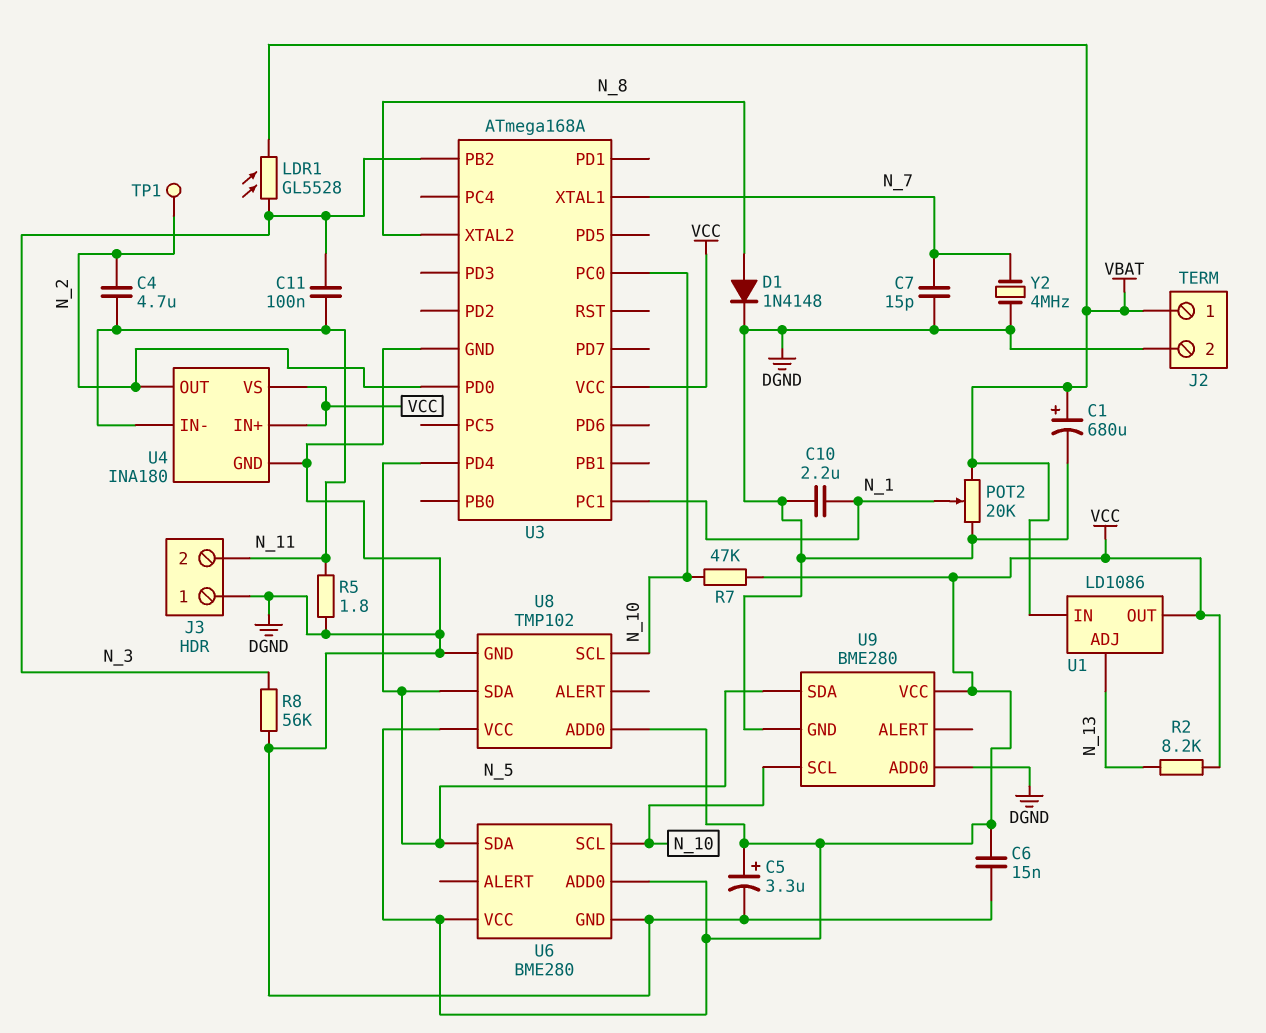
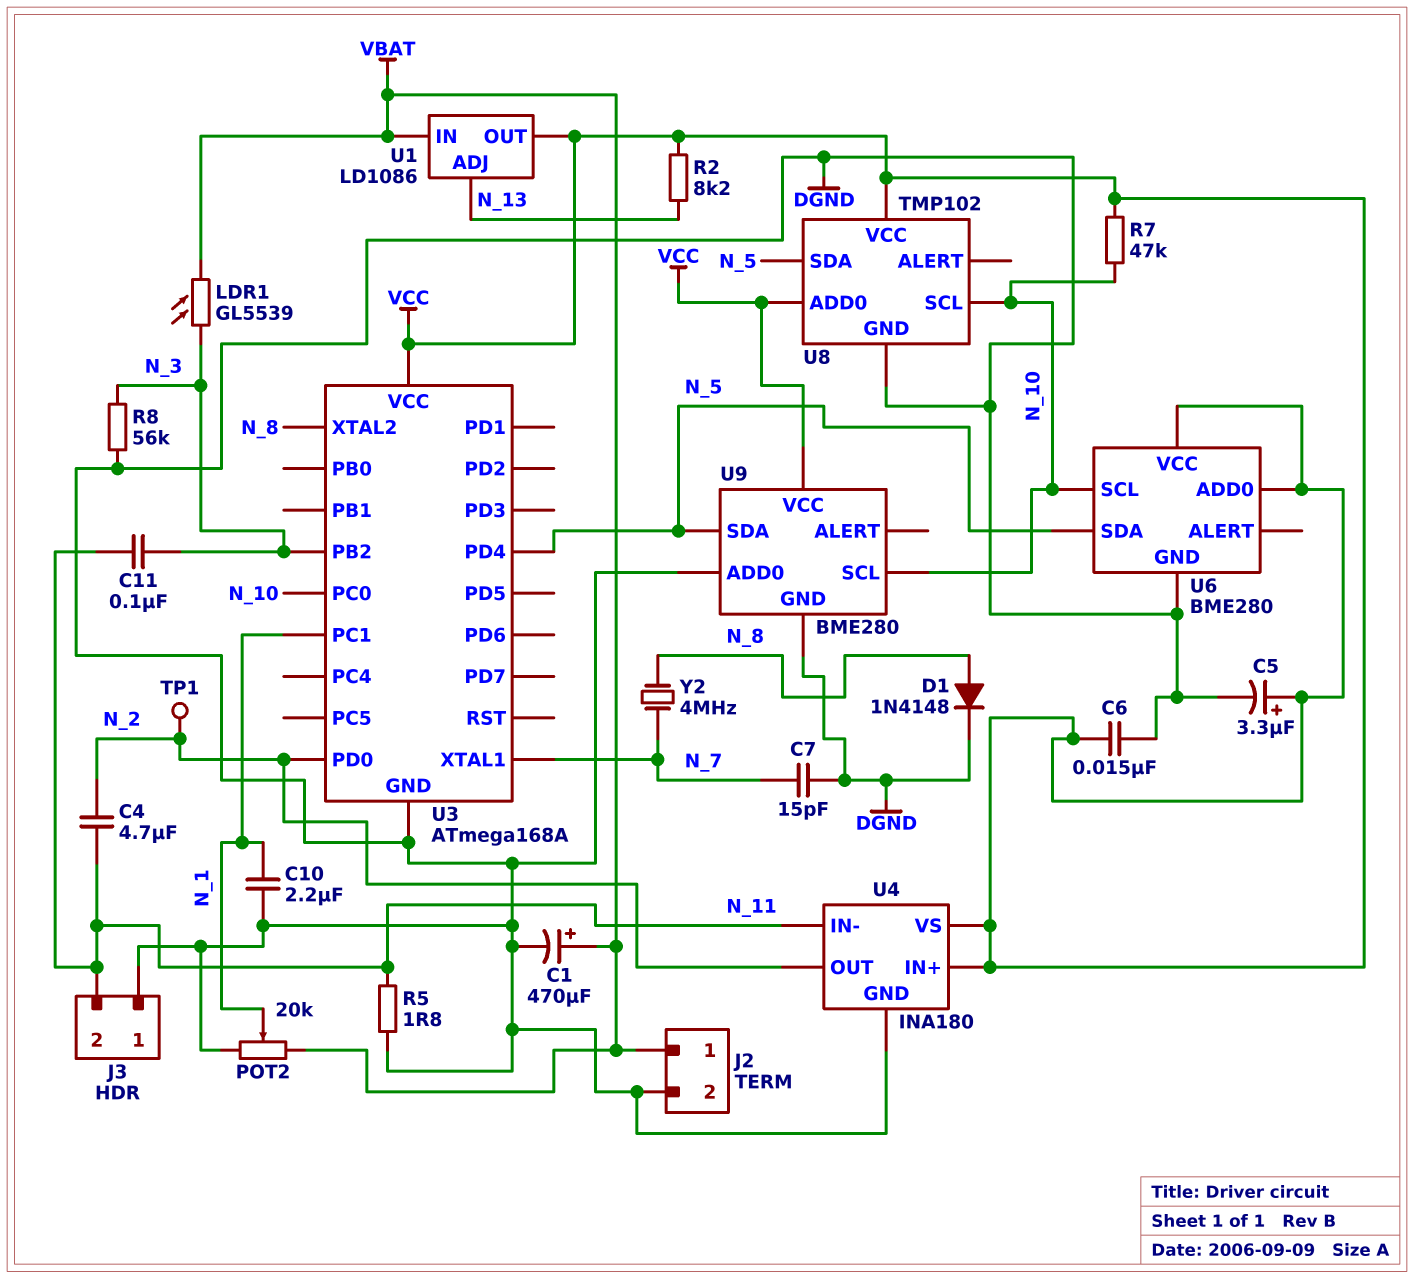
C1: 680uF (plus VBAT, minus DGND) -> 470uF (plus VBAT, minus DGND)
LDR1: GL5528 (N_3, VBAT) -> GL5539 (N_3, VBAT)
Y2: 4MHz (DGND, N_7) -> 4MHz (N_7, N_8)

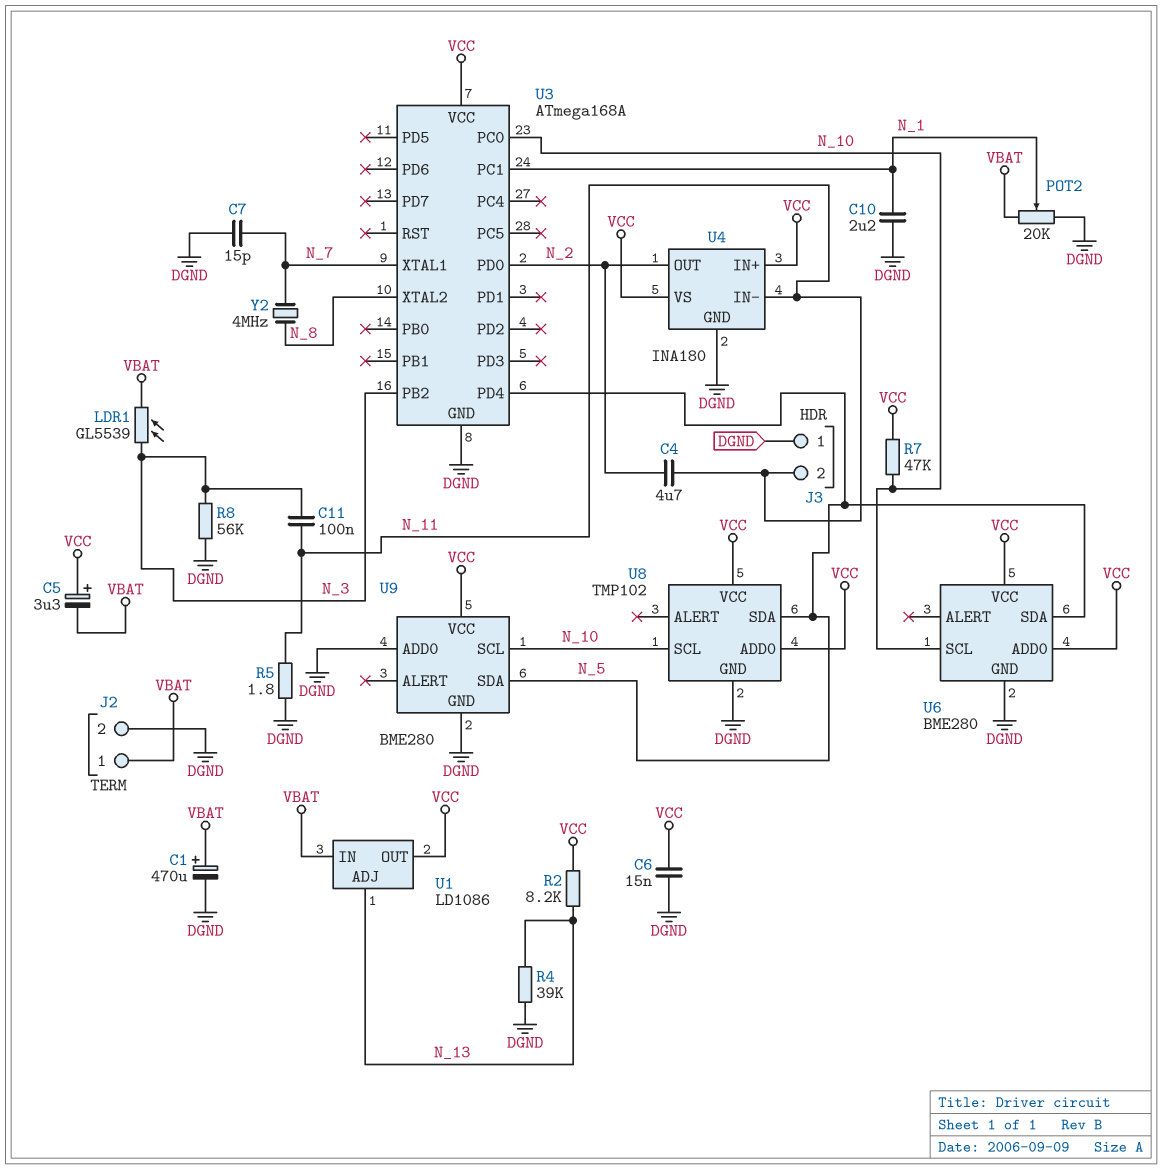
C5: 3.3uF (plus VCC, minus DGND) -> 3.3uF (plus VCC, minus VBAT)
D1: diode 1N4148 (A N_8, K DGND) -> none
R4: none -> 39k (DGND, N_13)
TP1: test point (N_2) -> none

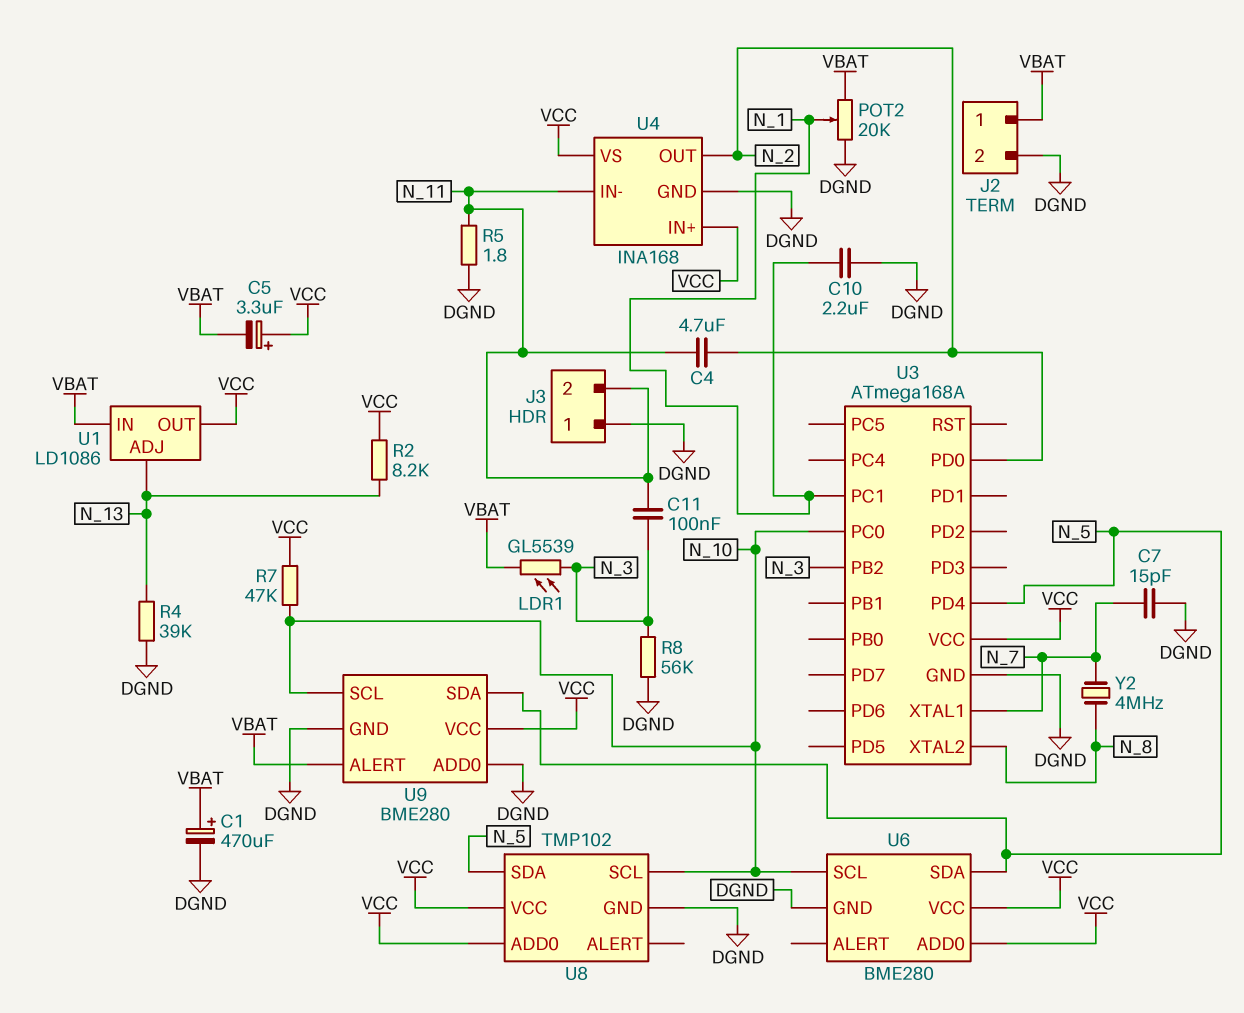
C6: 15nF (DGND, VCC) -> none
U4: INA180 -> INA168
U9 pin ALERT: none -> VBAT

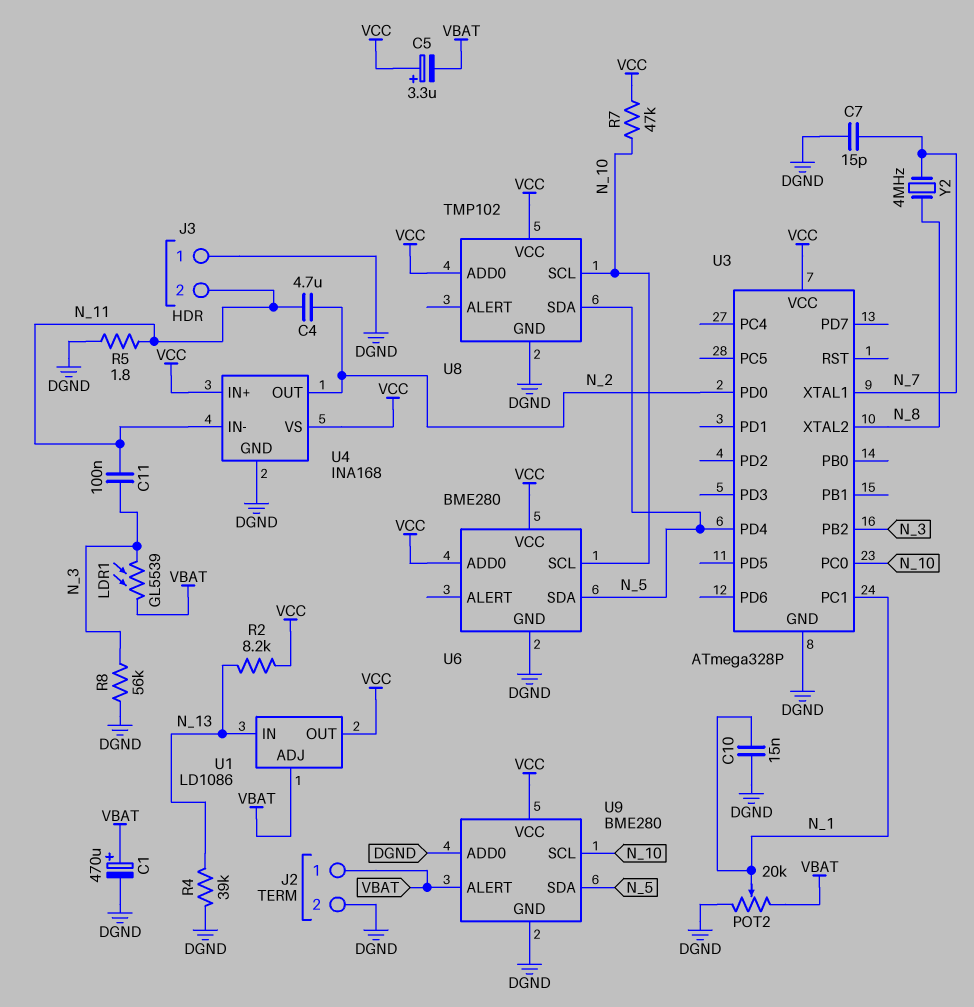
C10: 2.2uF (DGND, N_1) -> 15nF (DGND, N_1)
U1 pin ADJ: N_13 -> VBAT
U1 pin IN: VBAT -> N_13
U3: ATmega168A -> ATmega328P

